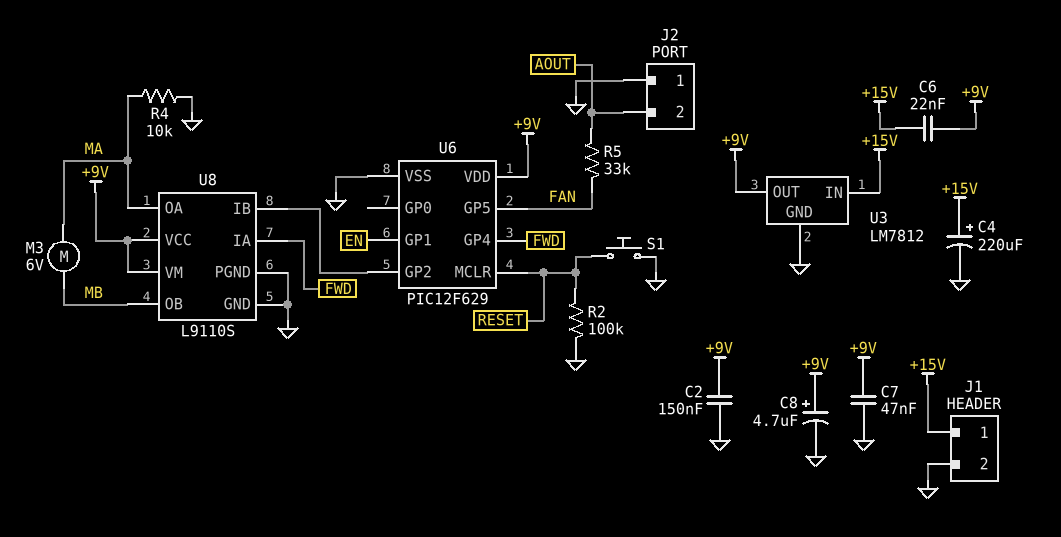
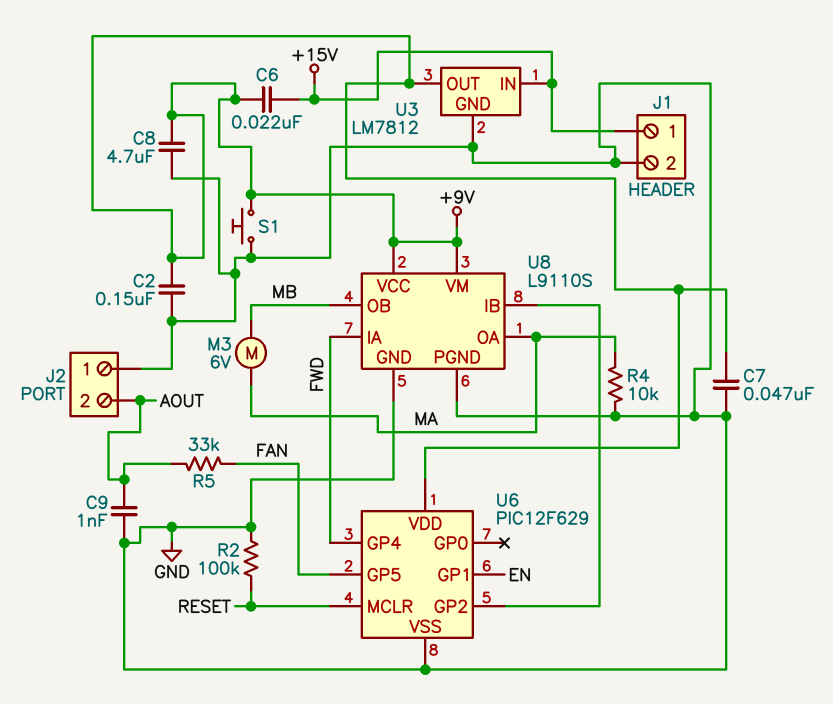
C4: 220uF (plus +15V, minus GND) -> none
C8: 4.7uF (plus +9V, minus GND) -> 4.7uF (+9V, GND)
C9: none -> 1nF (AOUT, GND)
S1: button (GND, RESET) -> button (+9V, GND)

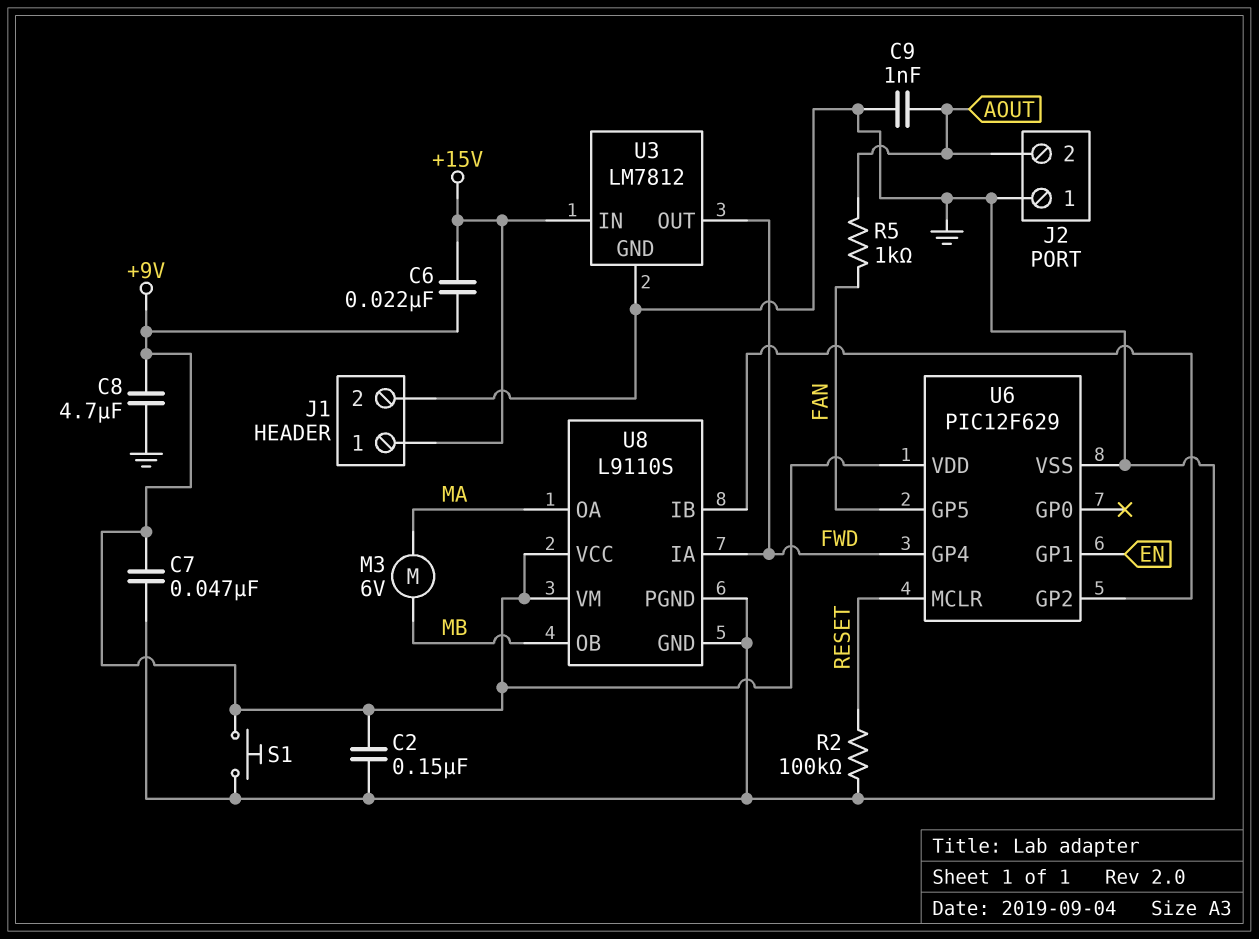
R4: 10k (GND, MA) -> none
R5: 33k (AOUT, FAN) -> 1k (AOUT, FAN)
U3 pin OUT: +9V -> FWD

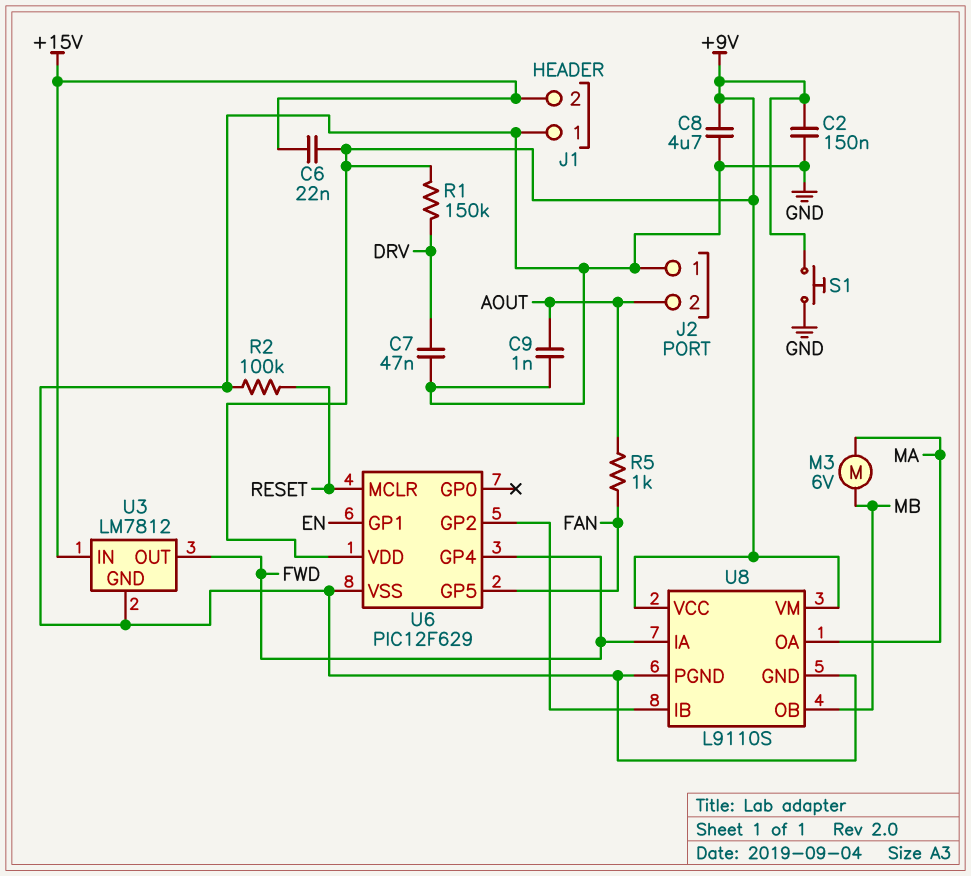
C7: 47nF (+9V, GND) -> 47nF (DRV, GND)
J1 pin 1: +15V -> GND
J1 pin 2: GND -> +15V
R1: none -> 150k (+9V, DRV)

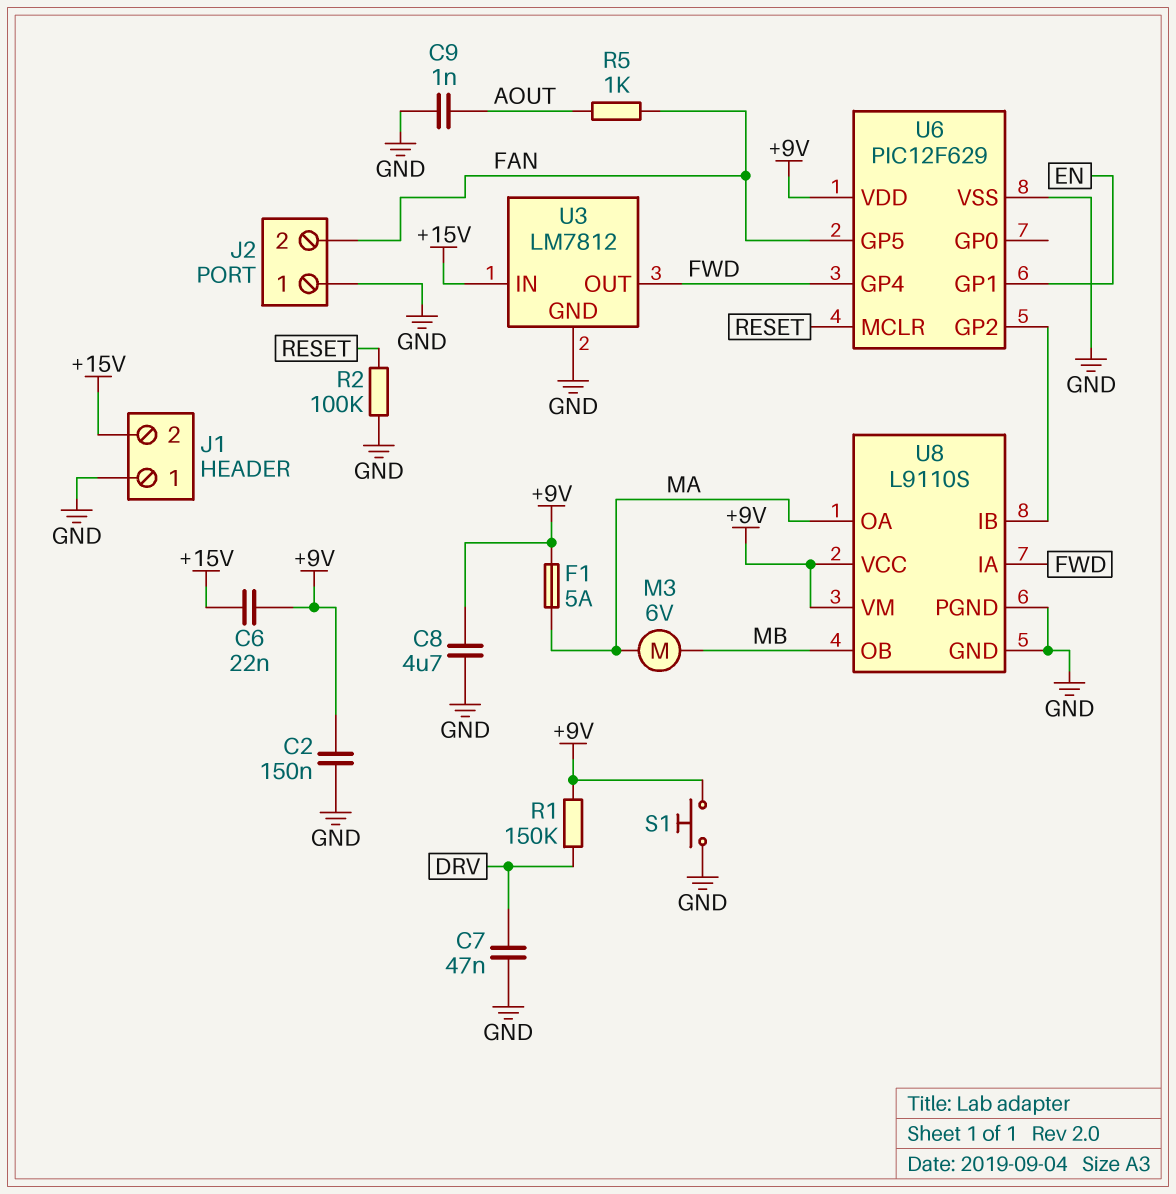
F1: none -> 5A (+9V, MA)
J2 pin 2: AOUT -> FAN

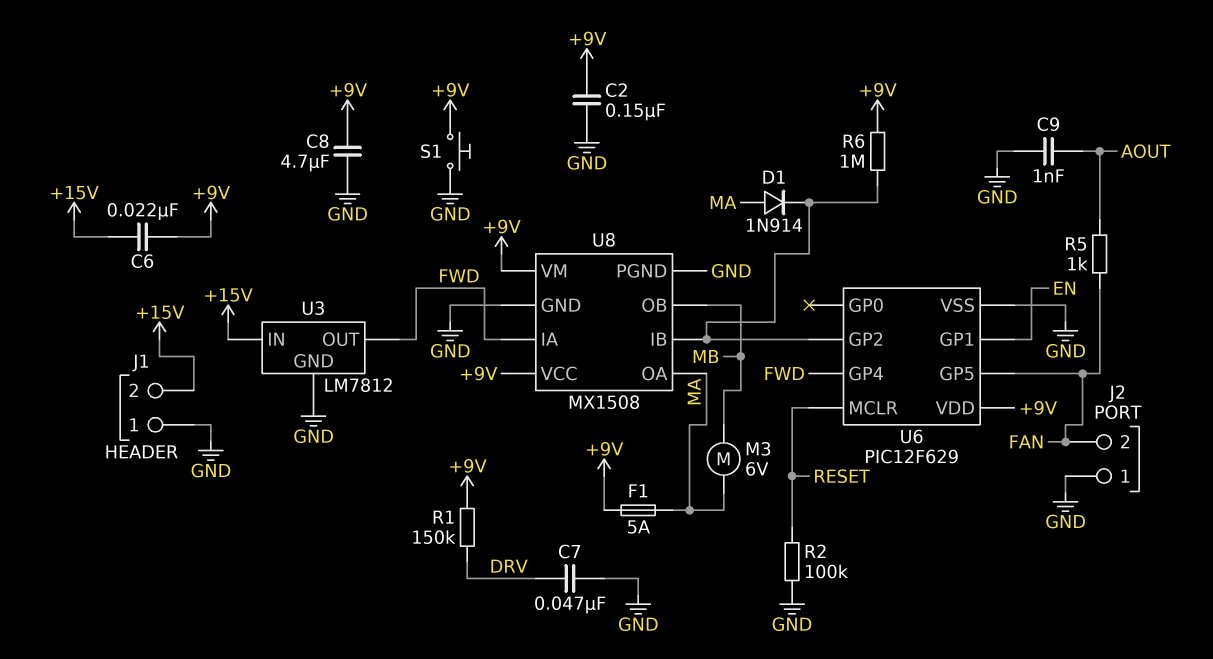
D1: none -> diode 1N914 (A MA, K U6/GP2)
R6: none -> 1M (+9V, U6/GP2)
U8: L9110S -> MX1508

